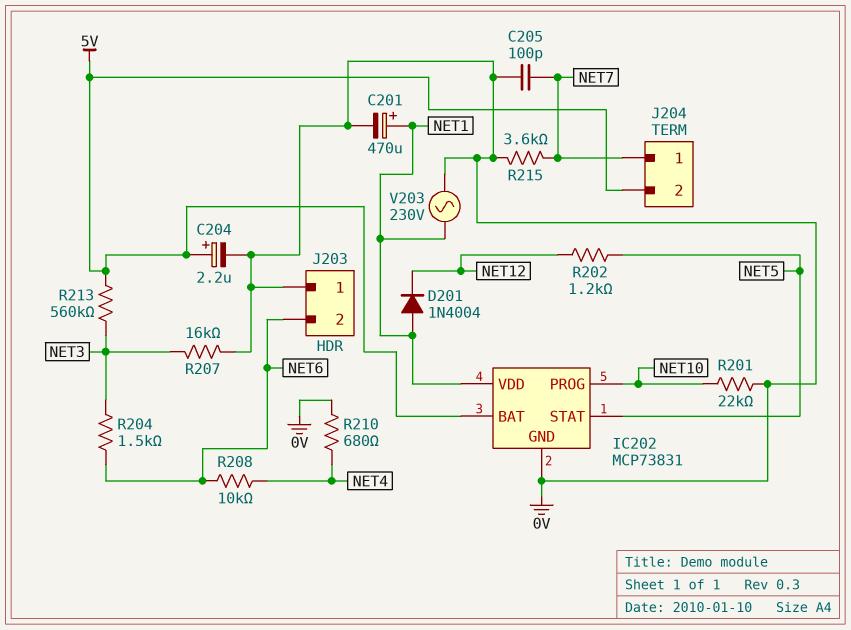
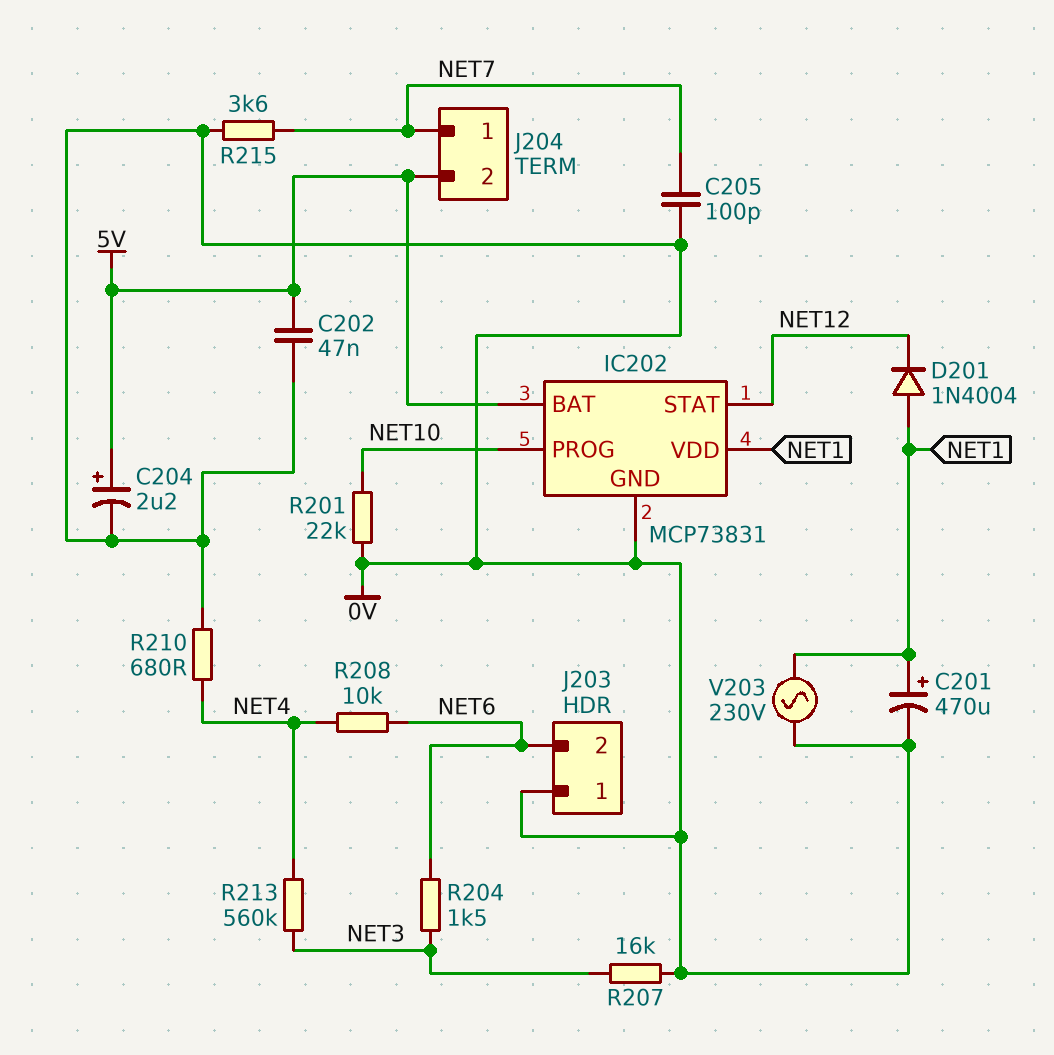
C202: none -> 47nF (0V, 5V)
IC202 pin STAT: NET5 -> NET12
R202: 1.2k (NET5, NET12) -> none
R213: 560k (5V, NET3) -> 560k (NET3, NET4)

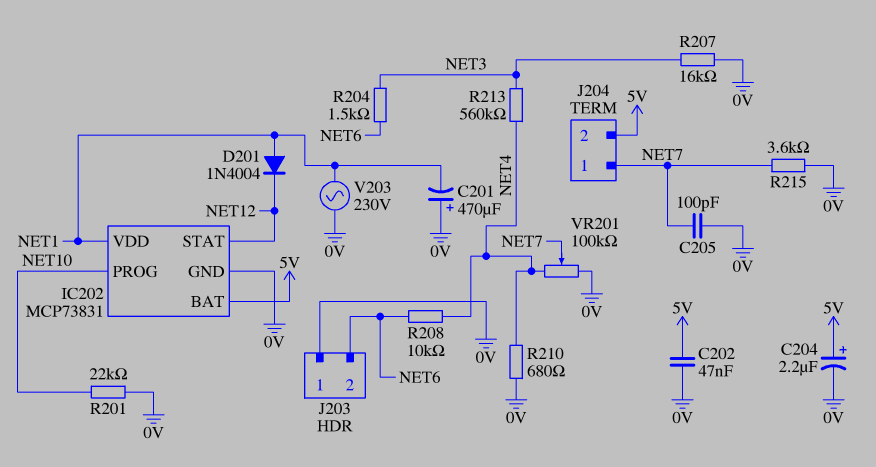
C201: 470uF (plus NET1, minus 0V) -> 470uF (plus 0V, minus NET1)
VR201: none -> 100k (0V, NET4, wiper NET7)

